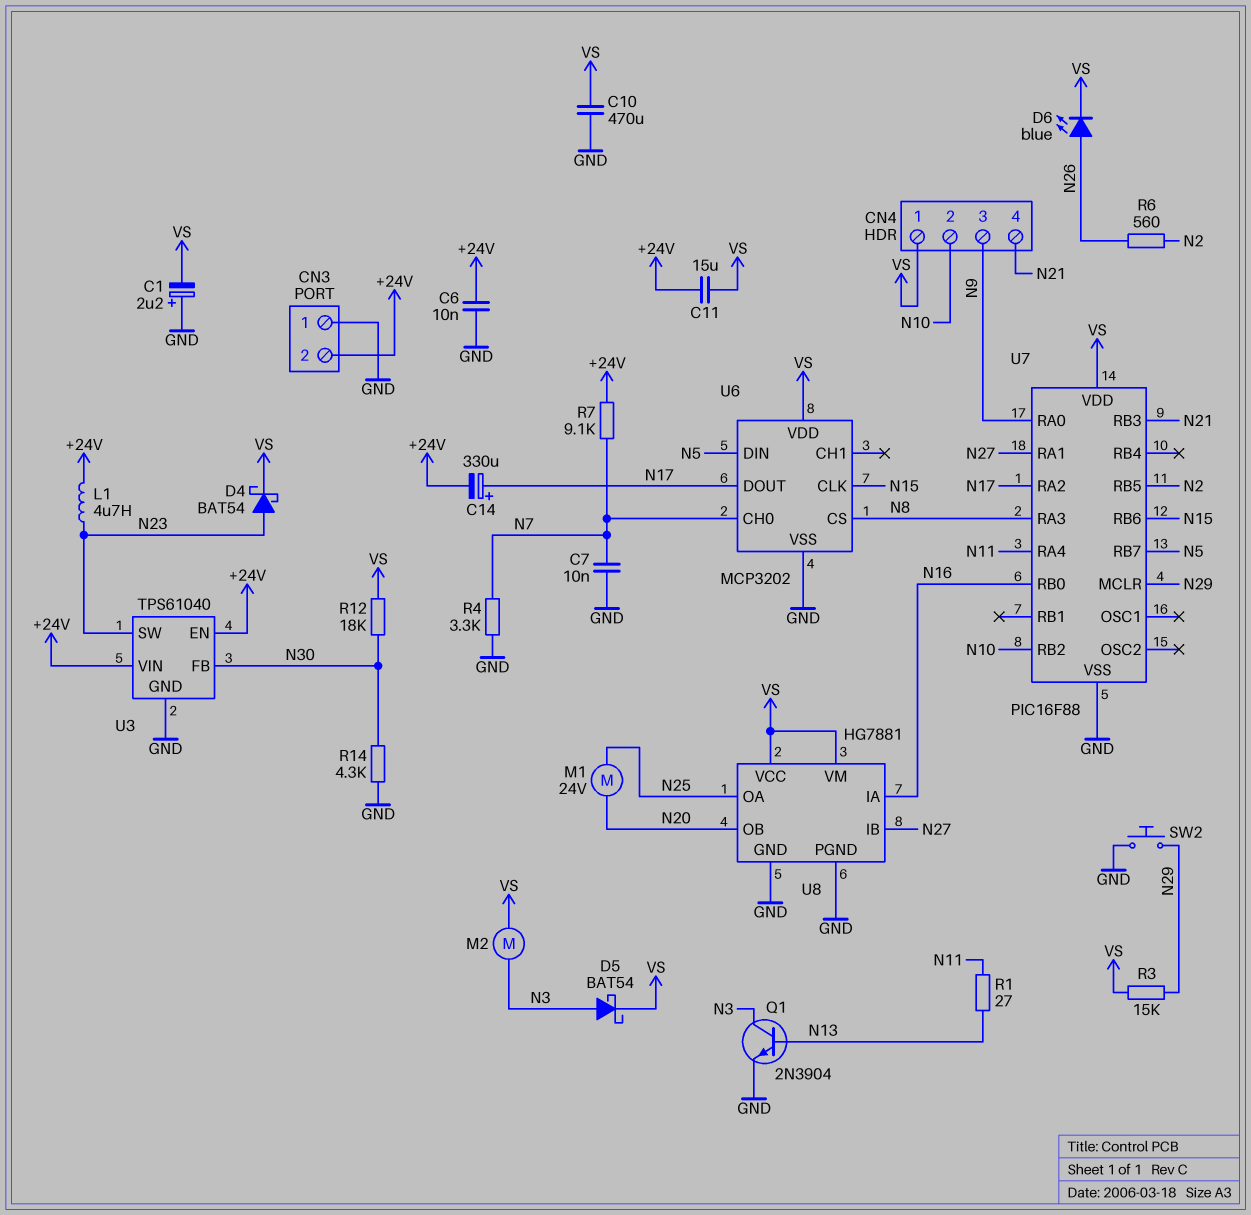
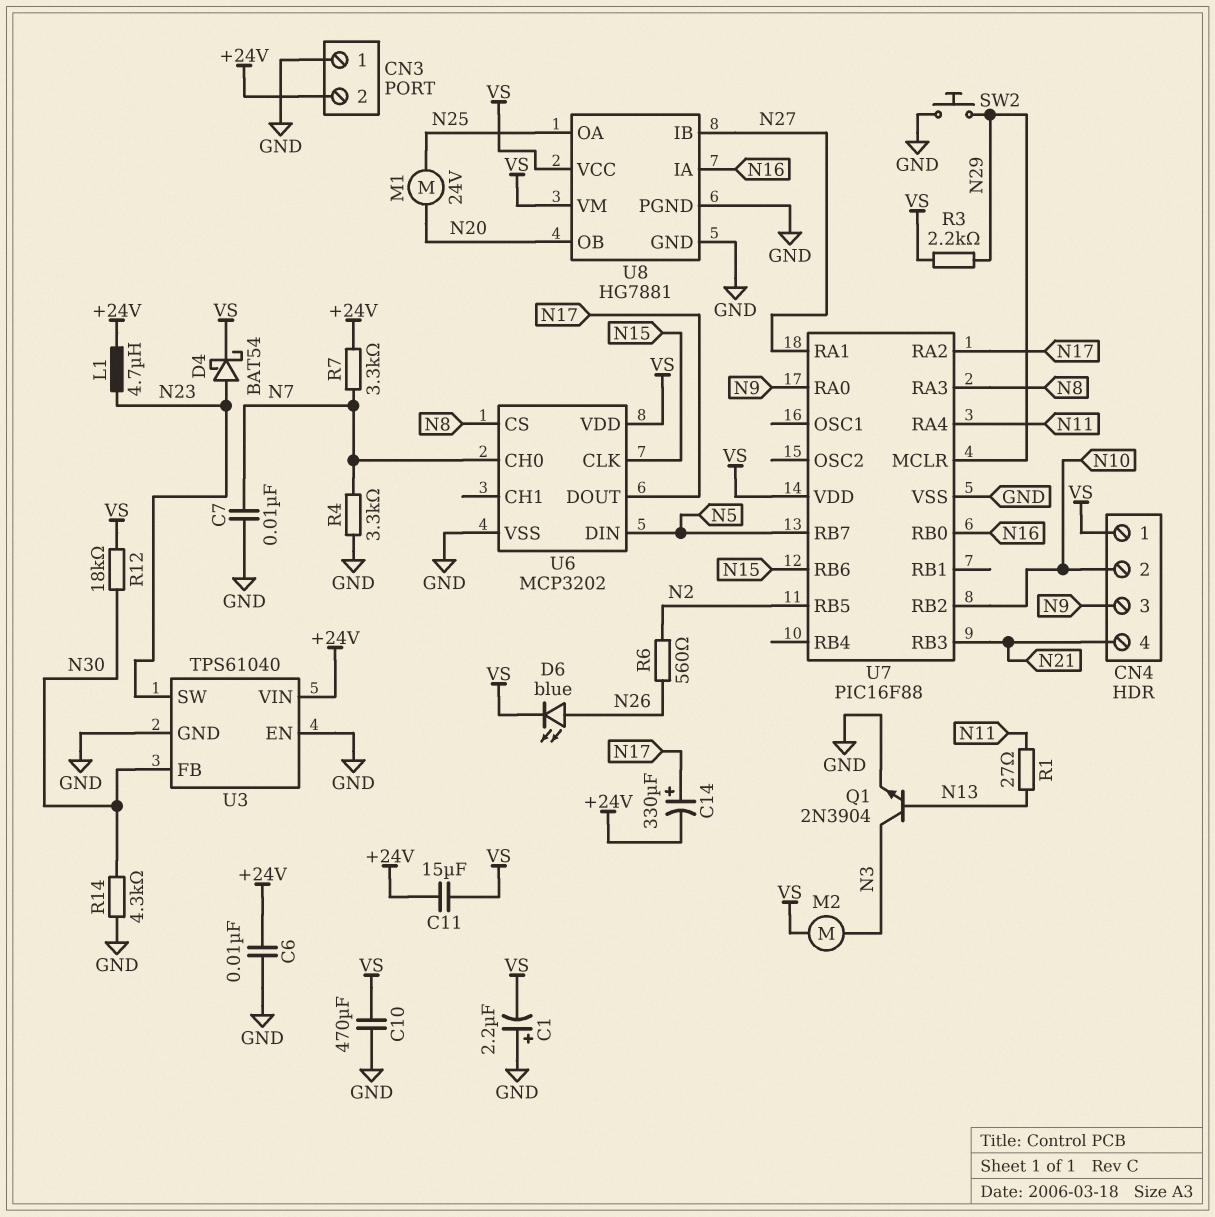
D5: schottky BAT54 (A N3, K VS) -> none
R3: 15k (N29, VS) -> 2.2k (N29, VS)
R7: 9.1k (+24V, N7) -> 3.3k (+24V, N7)
U3 pin EN: +24V -> GND

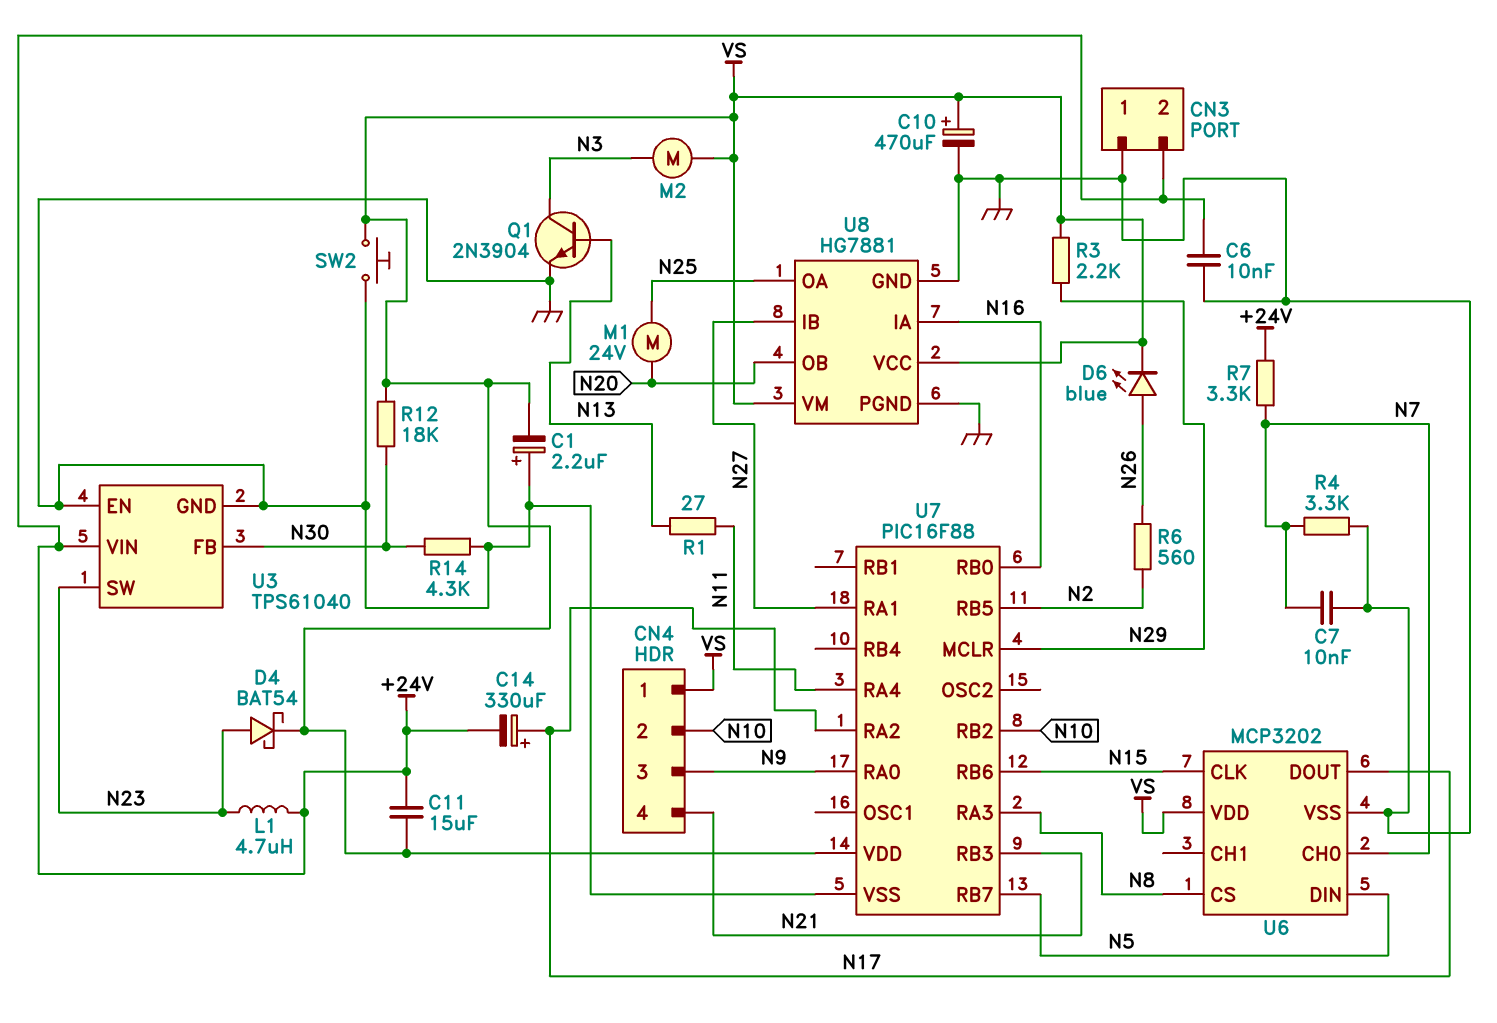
C10: 470uF (GND, VS) -> 470uF (plus VS, minus GND)
SW2: button (GND, N29) -> button (GND, VS)

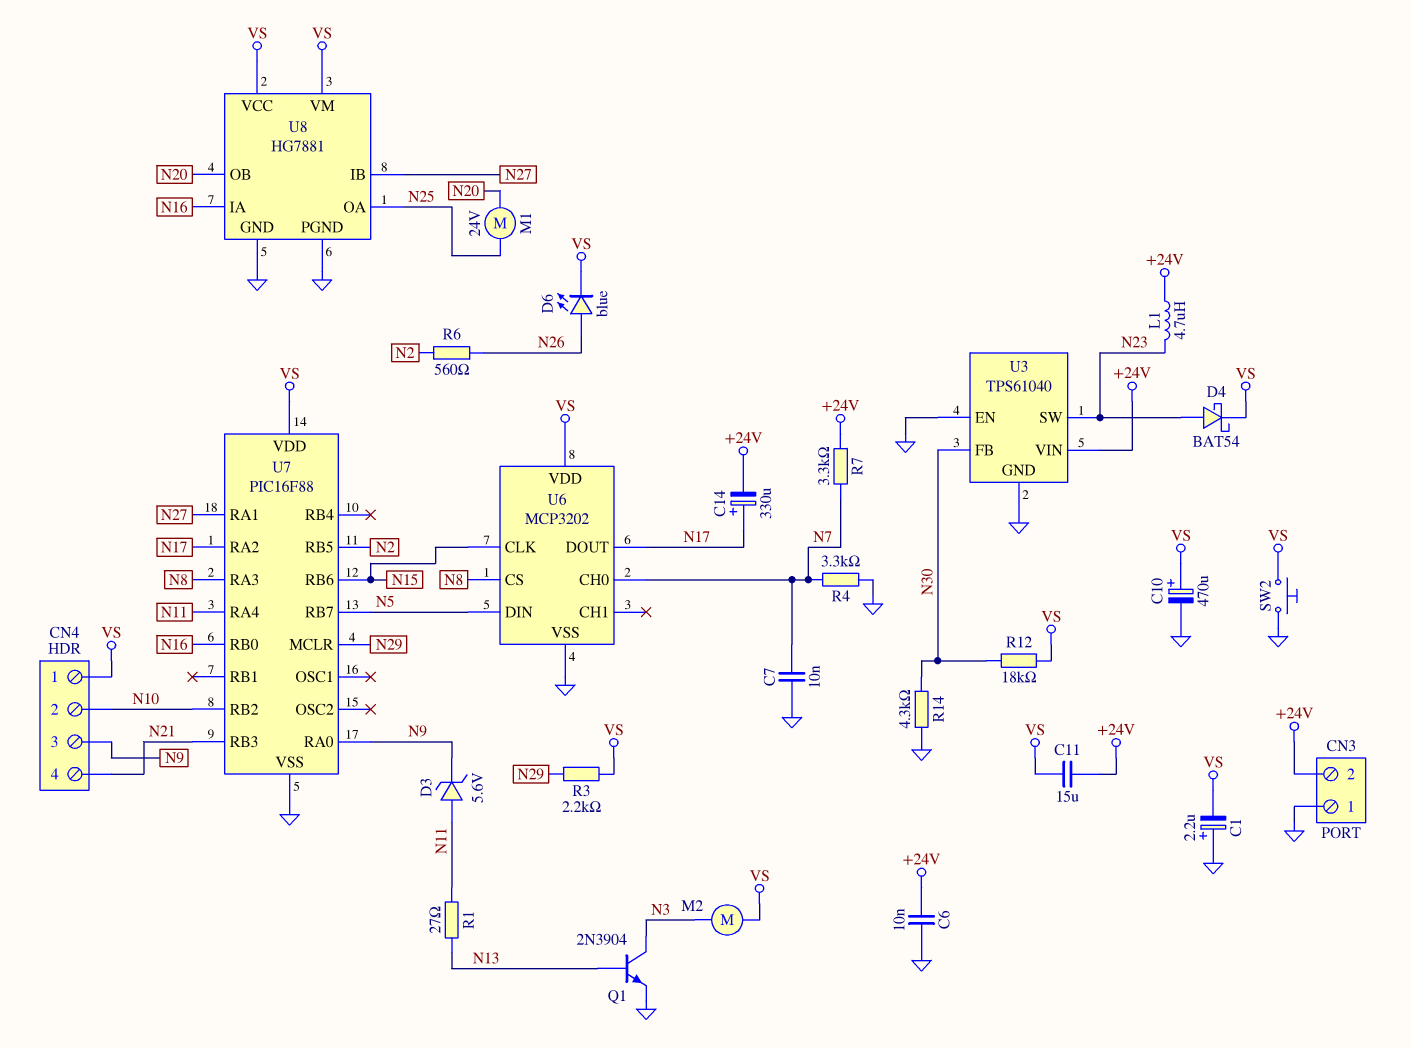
D3: none -> zener 5.6V (A N11, K N9)

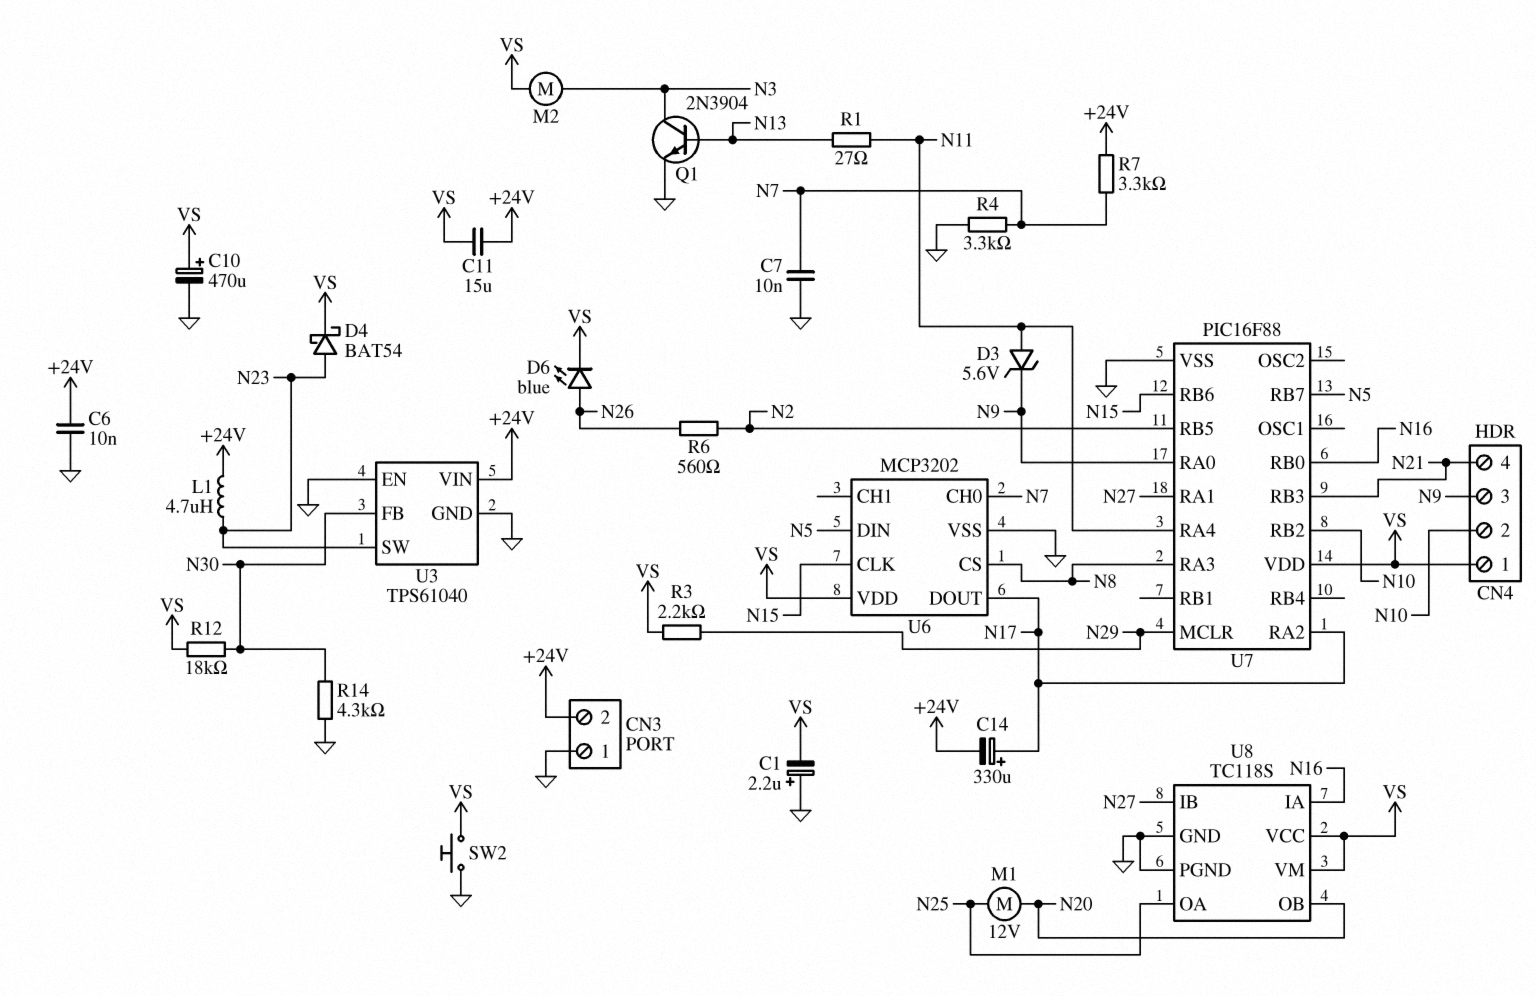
M1: motor 24V (N20, N25) -> motor 12V (N20, N25)
U8: HG7881 -> TC118S

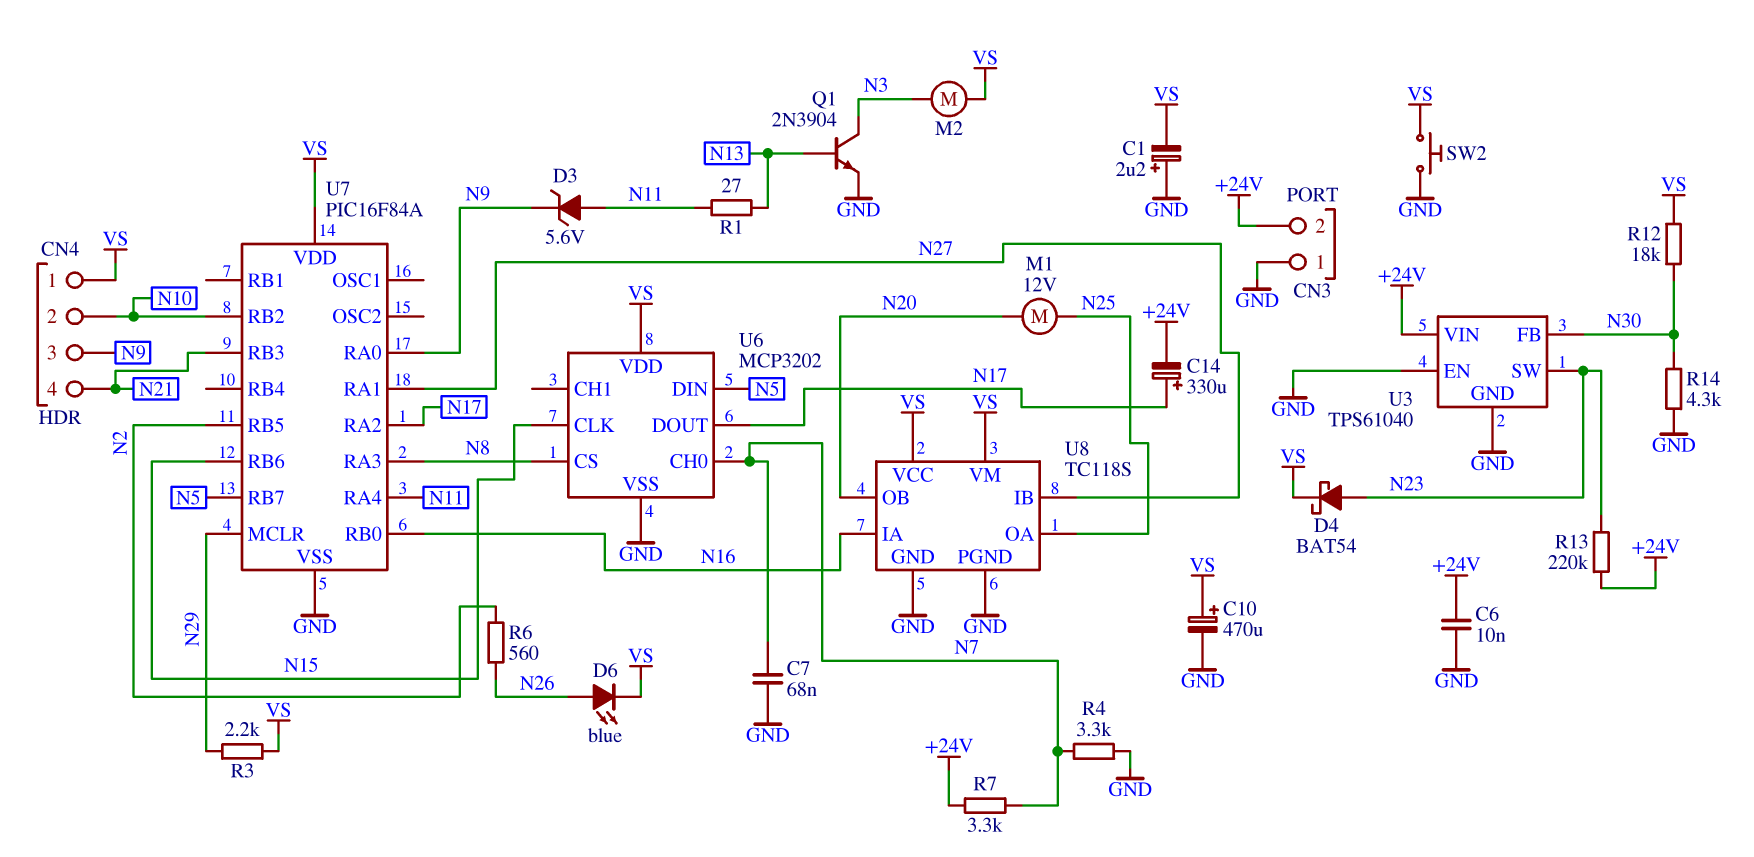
C7: 10nF (GND, N7) -> 68nF (GND, N7)
C11: 15uF (+24V, VS) -> none
L1: 4.7uH (+24V, N23) -> none
R13: none -> 220k (+24V, N23)
U7: PIC16F88 -> PIC16F84A

